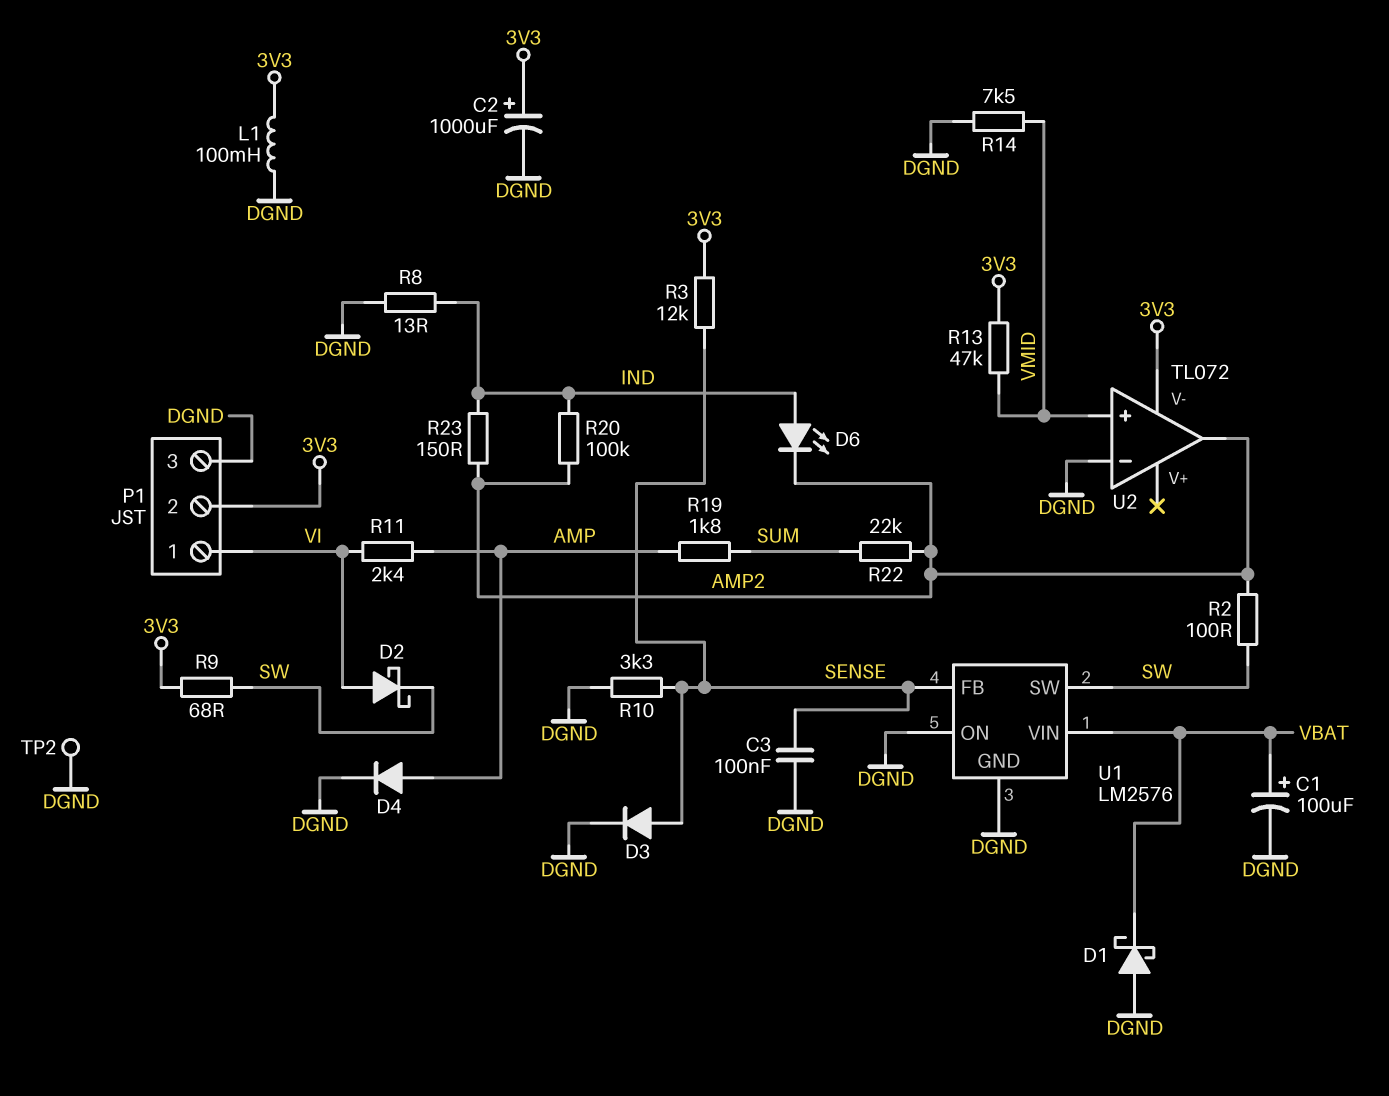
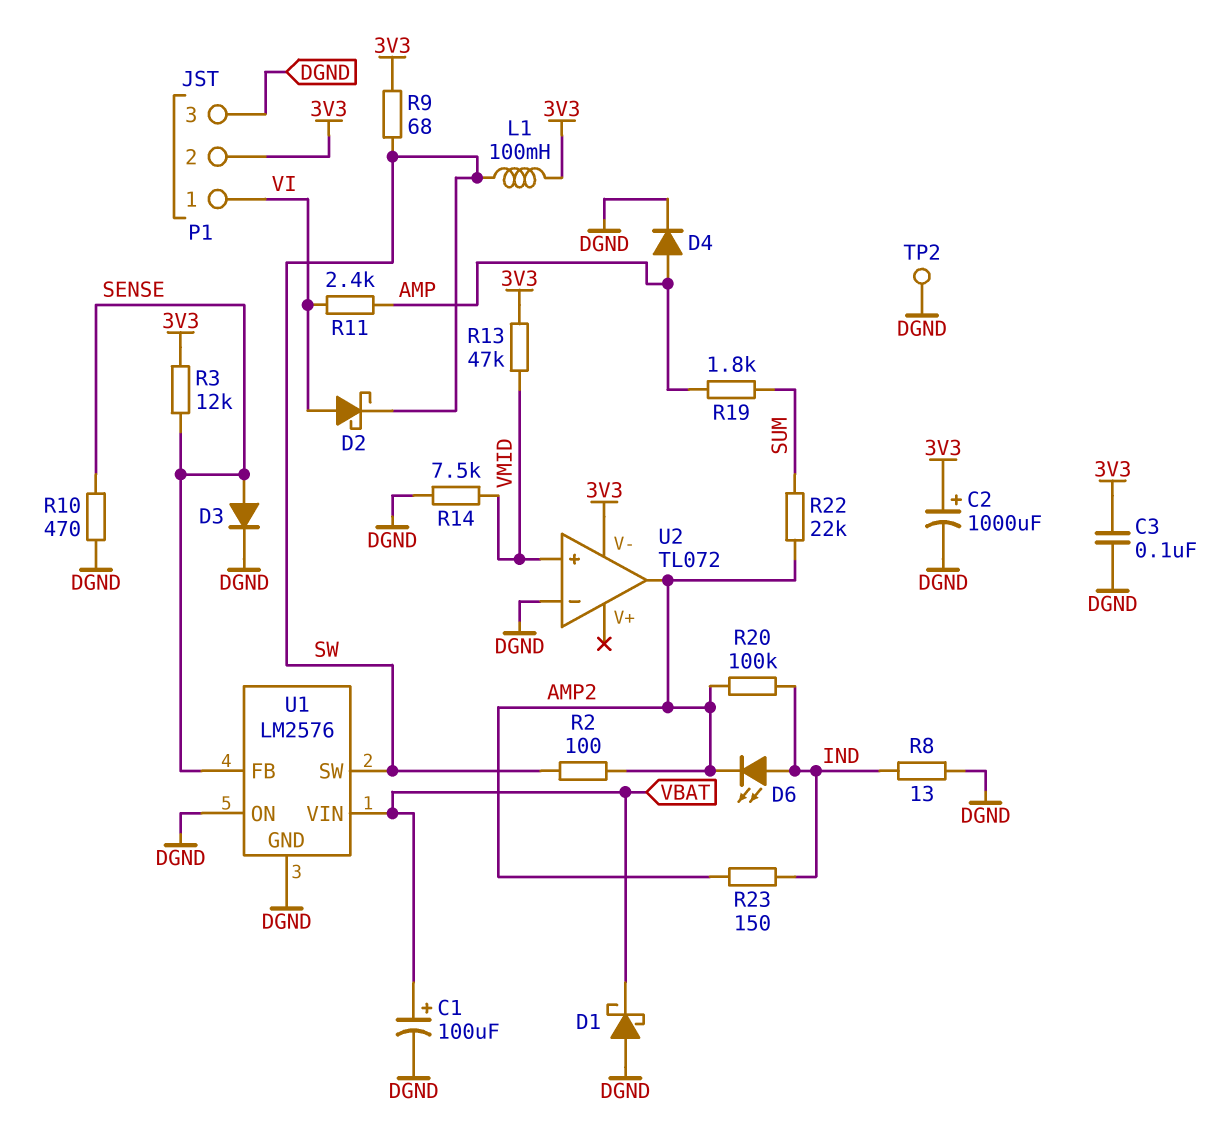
C3: 100nF (DGND, SENSE) -> 100nF (3V3, DGND)
L1: 100mH (3V3, DGND) -> 100mH (3V3, SW)
R10: 3.3k (DGND, SENSE) -> 470 (DGND, SENSE)

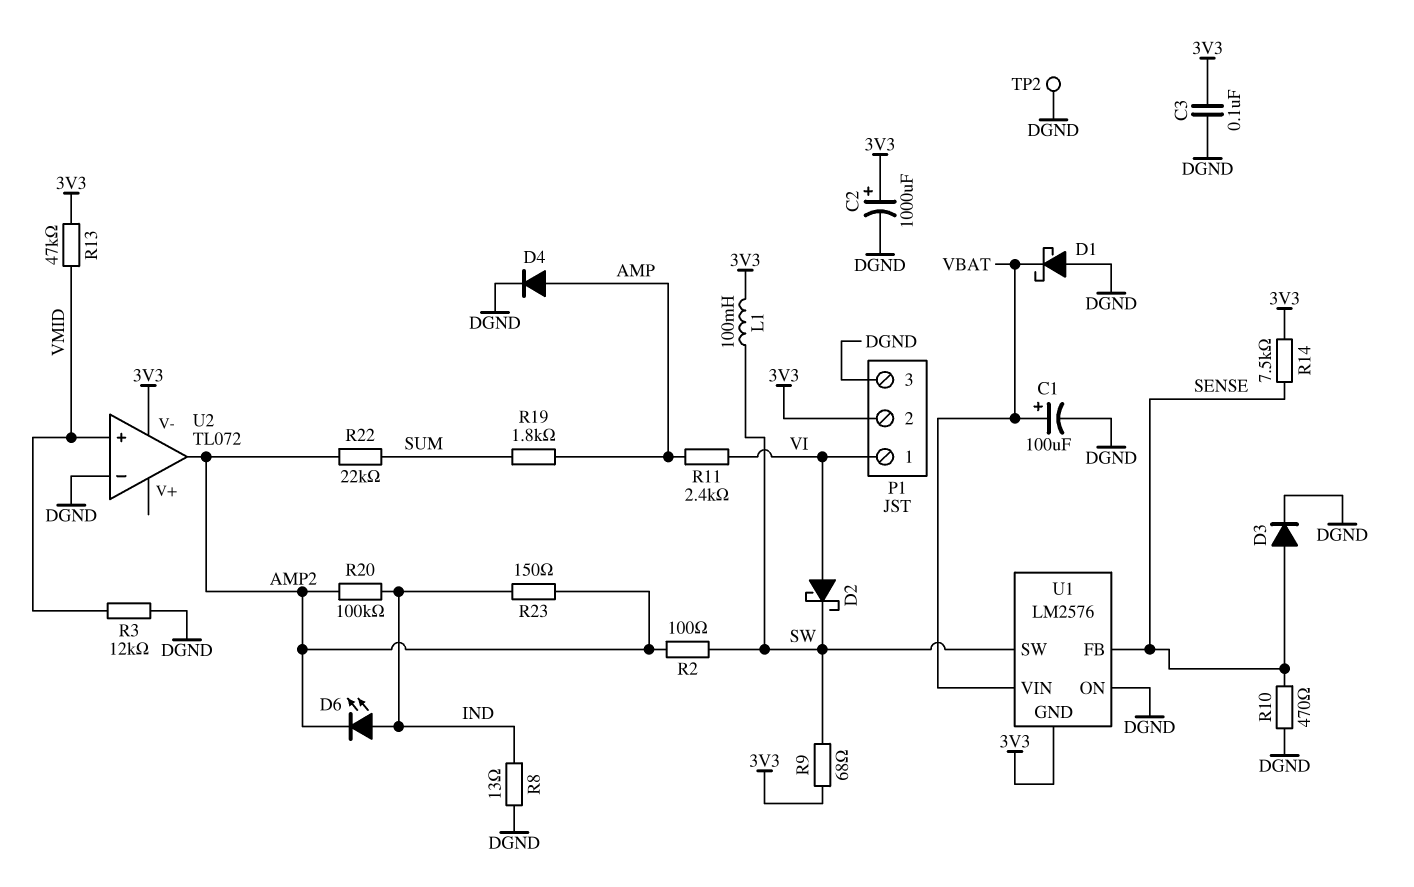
R3: 12k (3V3, SENSE) -> 12k (DGND, VMID)
R14: 7.5k (DGND, VMID) -> 7.5k (3V3, SENSE)
U1 pin GND: DGND -> 3V3

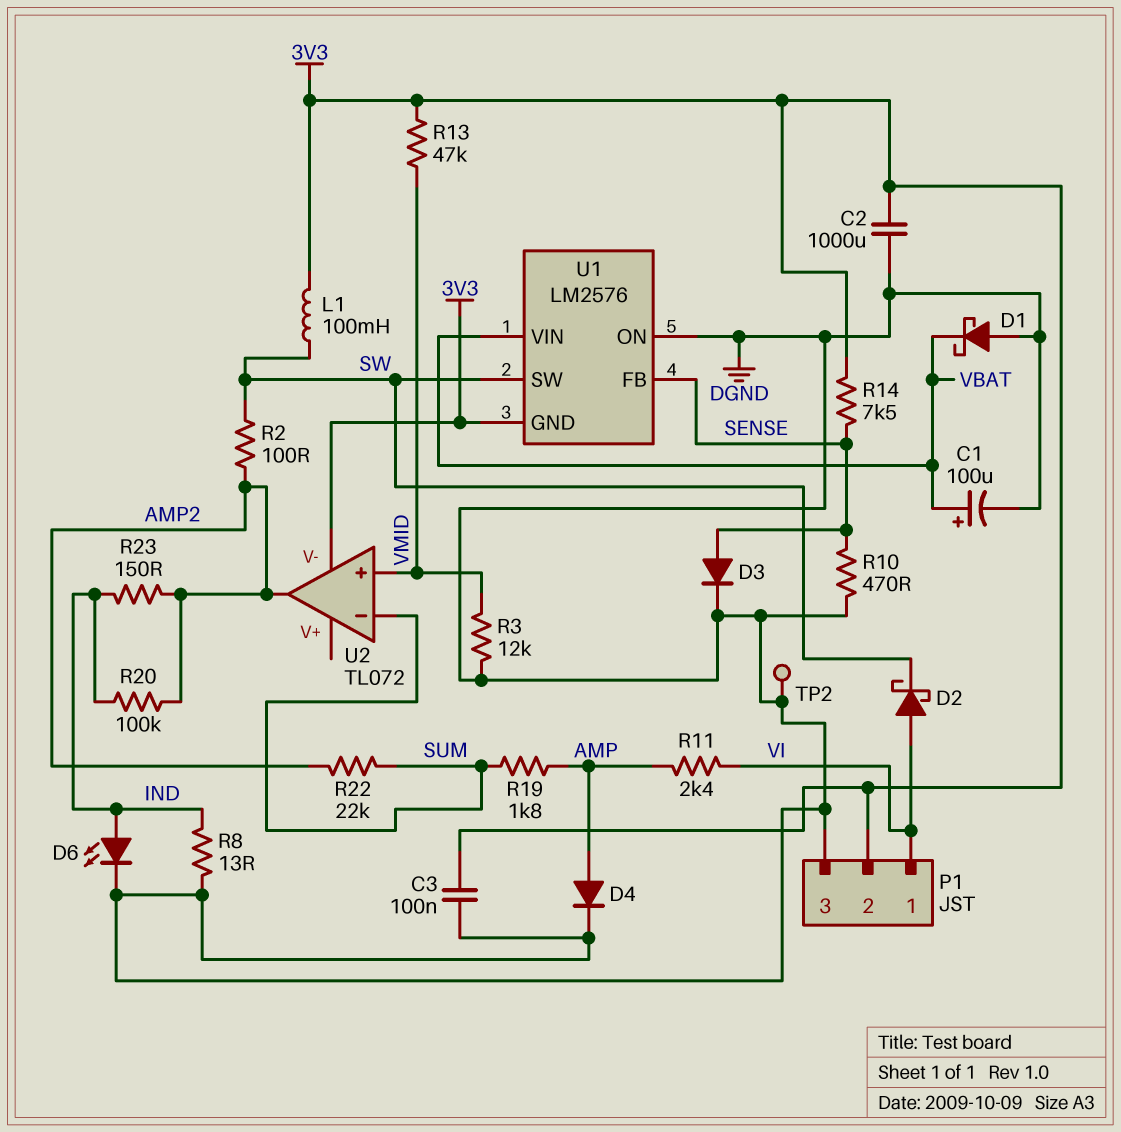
C2: 1000uF (plus 3V3, minus DGND) -> 1000uF (3V3, DGND)
D6: LED (A IND, K AMP2) -> LED (A IND, K DGND)
R9: 68 (3V3, SW) -> none
U2 pin in-: DGND -> SUM

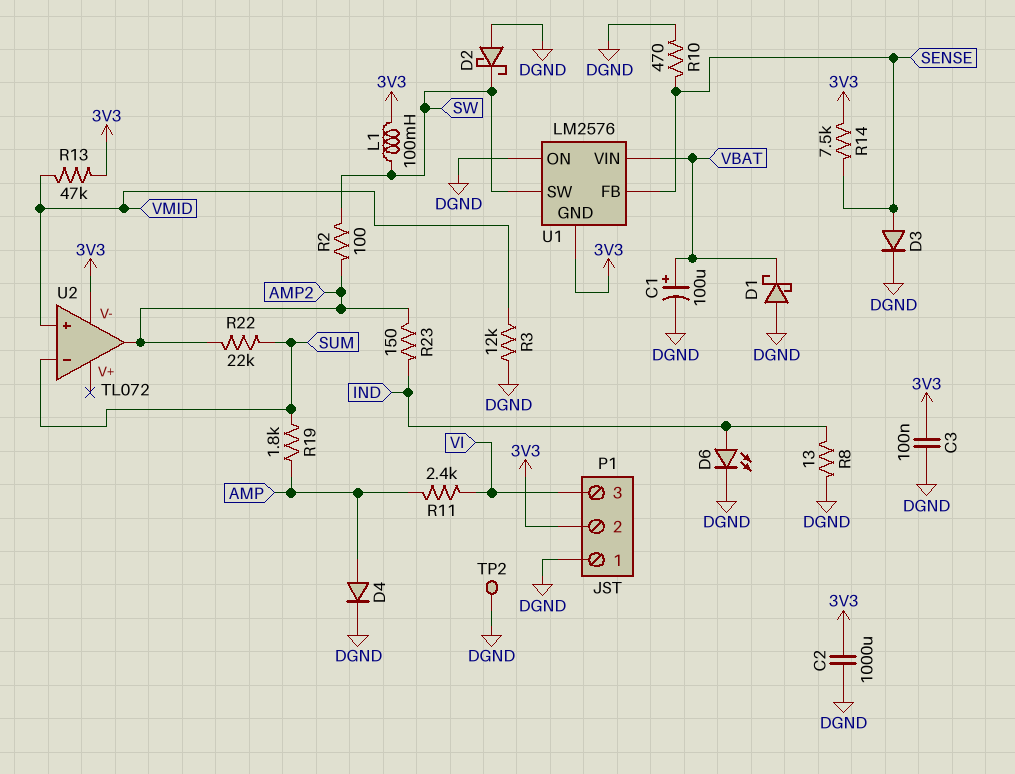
D2: schottky (A VI, K SW) -> schottky (A DGND, K SW)
P1 pin 1: VI -> DGND
P1 pin 3: DGND -> VI
R20: 100k (AMP2, IND) -> none

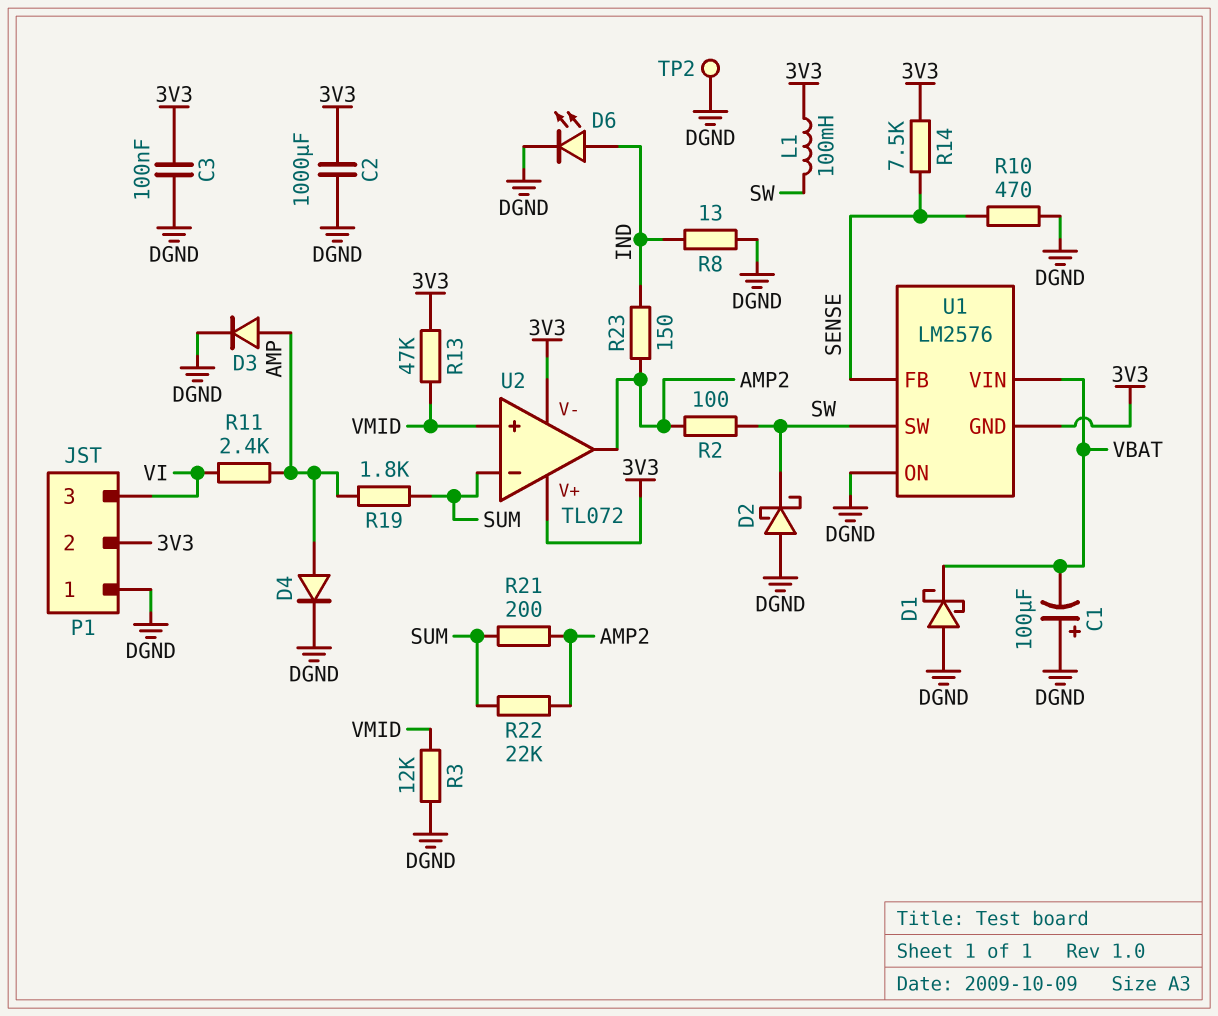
C1: 100uF (plus VBAT, minus DGND) -> 100uF (plus DGND, minus VBAT)
D3: diode (A SENSE, K DGND) -> diode (A AMP, K DGND)
R21: none -> 200 (AMP2, SUM)
U2 pin V+: none -> 3V3

